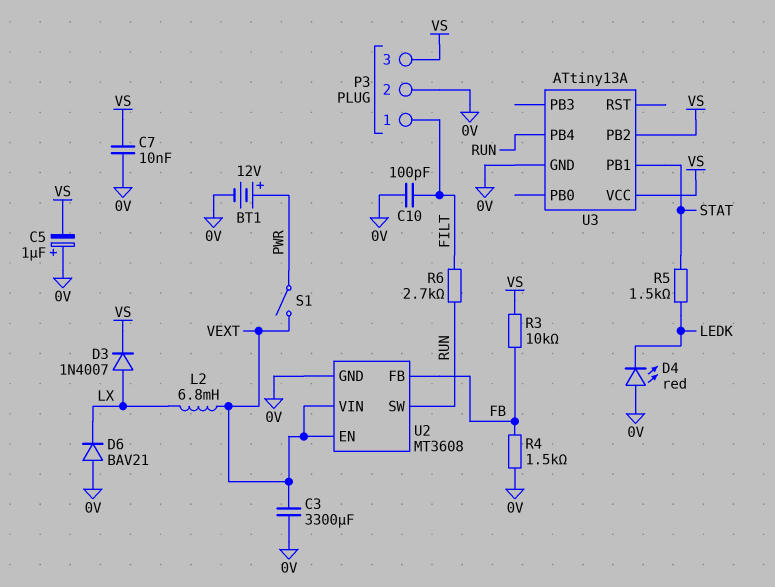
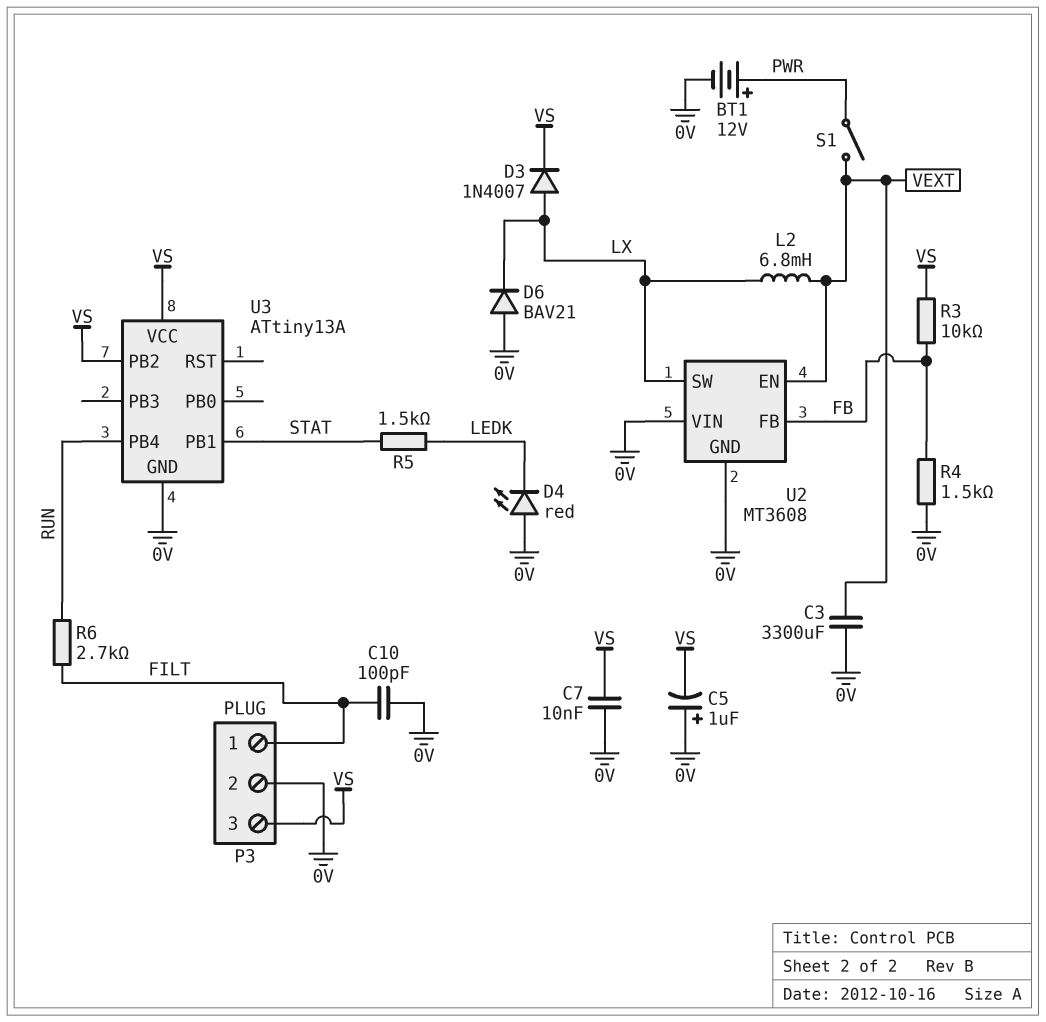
U2 pin SW: RUN -> LX
U2 pin VIN: VEXT -> 0V

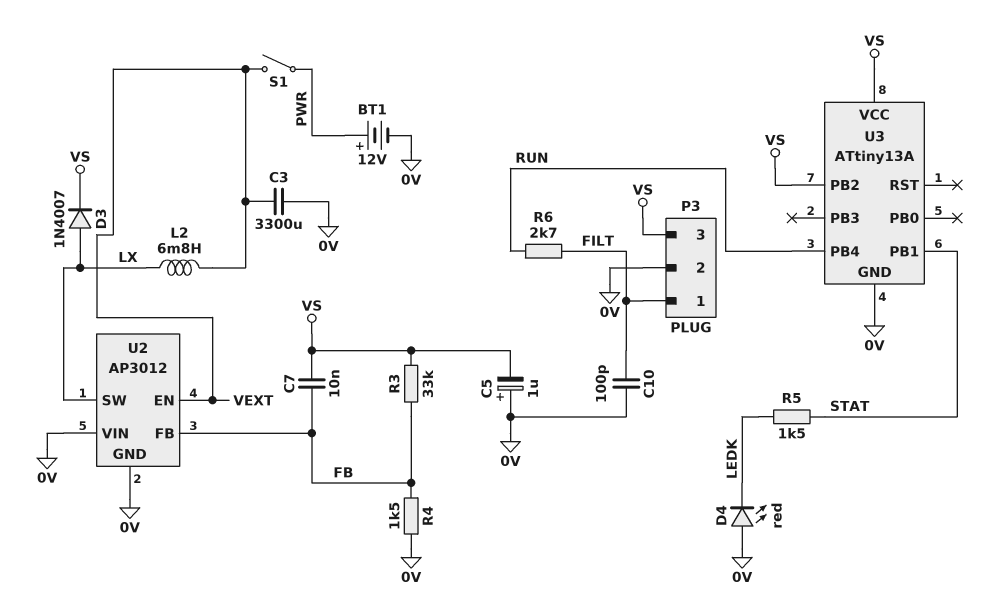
C7: 10nF (0V, VS) -> 10nF (FB, VS)
D6: diode BAV21 (A 0V, K LX) -> none
R3: 10k (FB, VS) -> 33k (FB, VS)
U2: MT3608 -> AP3012

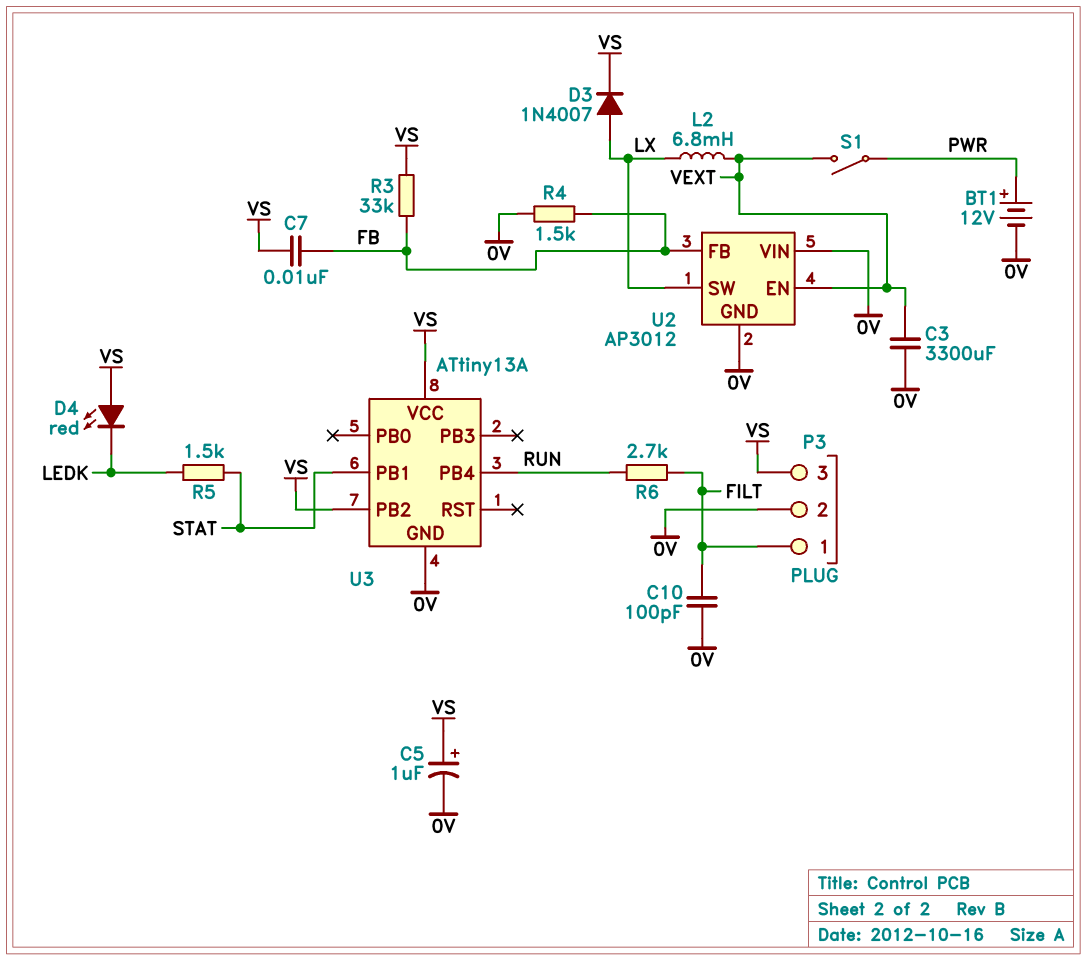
C5: 1uF (plus 0V, minus VS) -> 1uF (plus VS, minus 0V)
D4: LED red (A 0V, K LEDK) -> LED red (A VS, K LEDK)

